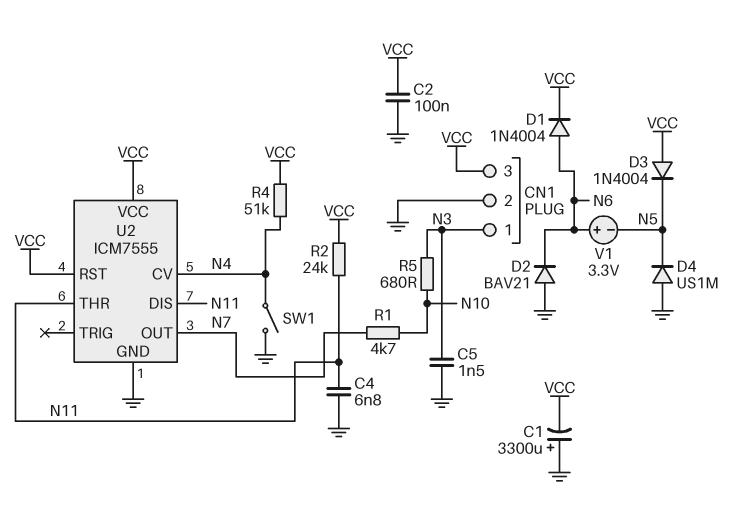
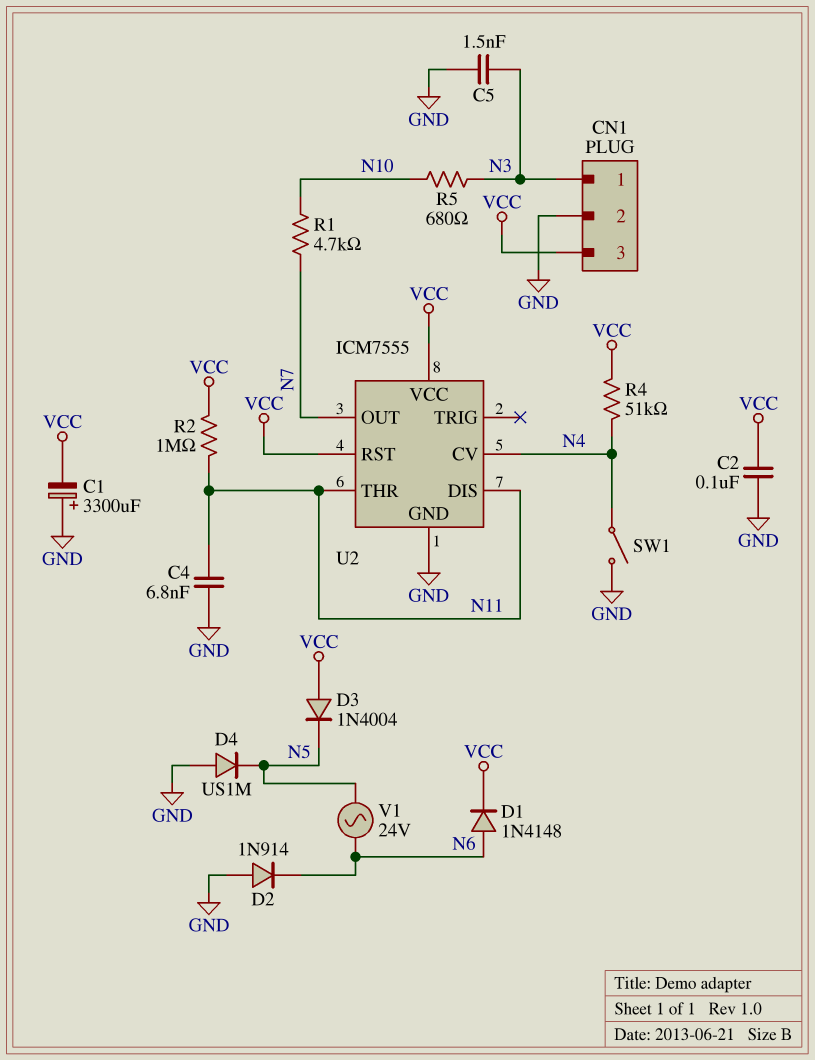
D1: diode 1N4004 (A N6, K VCC) -> diode 1N4148 (A N6, K VCC)
D2: diode BAV21 (A GND, K N6) -> diode 1N914 (A GND, K N6)
R2: 24k (N11, VCC) -> 1M (N11, VCC)
V1: 3.3V (plus N6, minus N5) -> AC 24V (N5, N6)

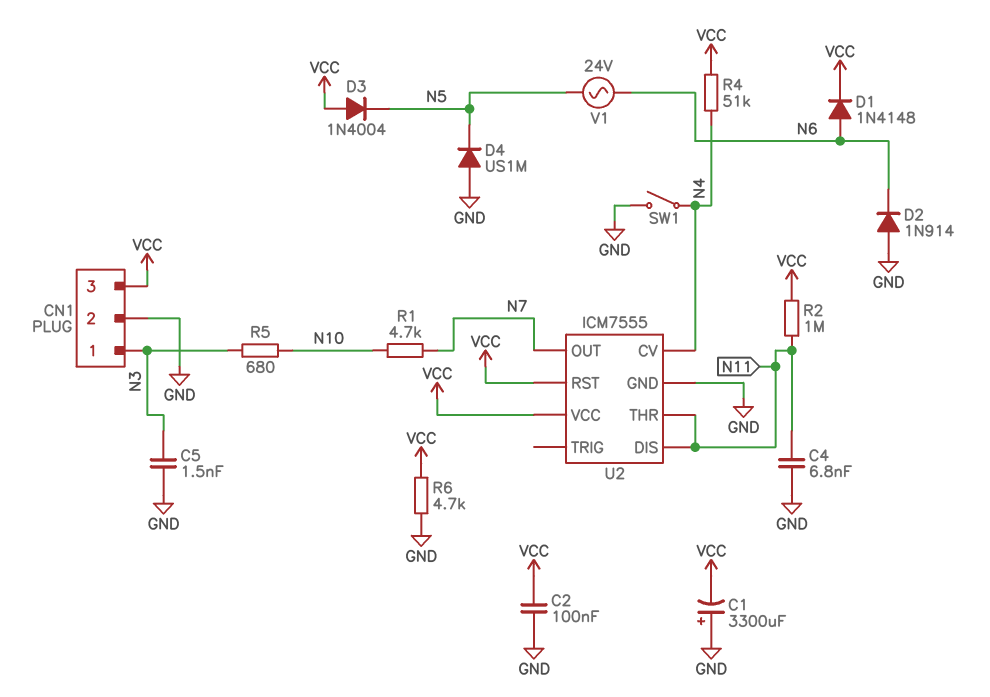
R6: none -> 4.7k (GND, VCC)

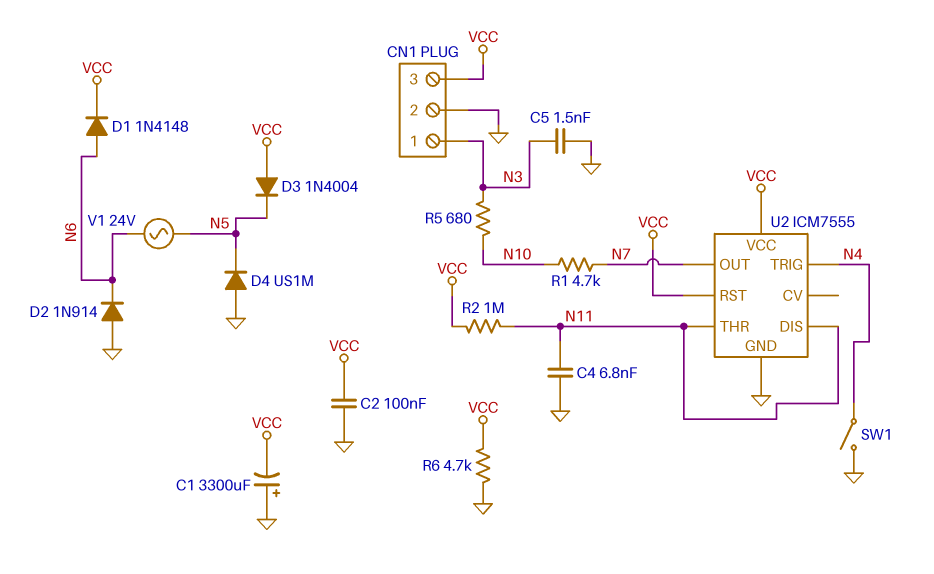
R4: 51k (N4, VCC) -> none
U2 pin CV: N4 -> none
U2 pin TRIG: none -> N4

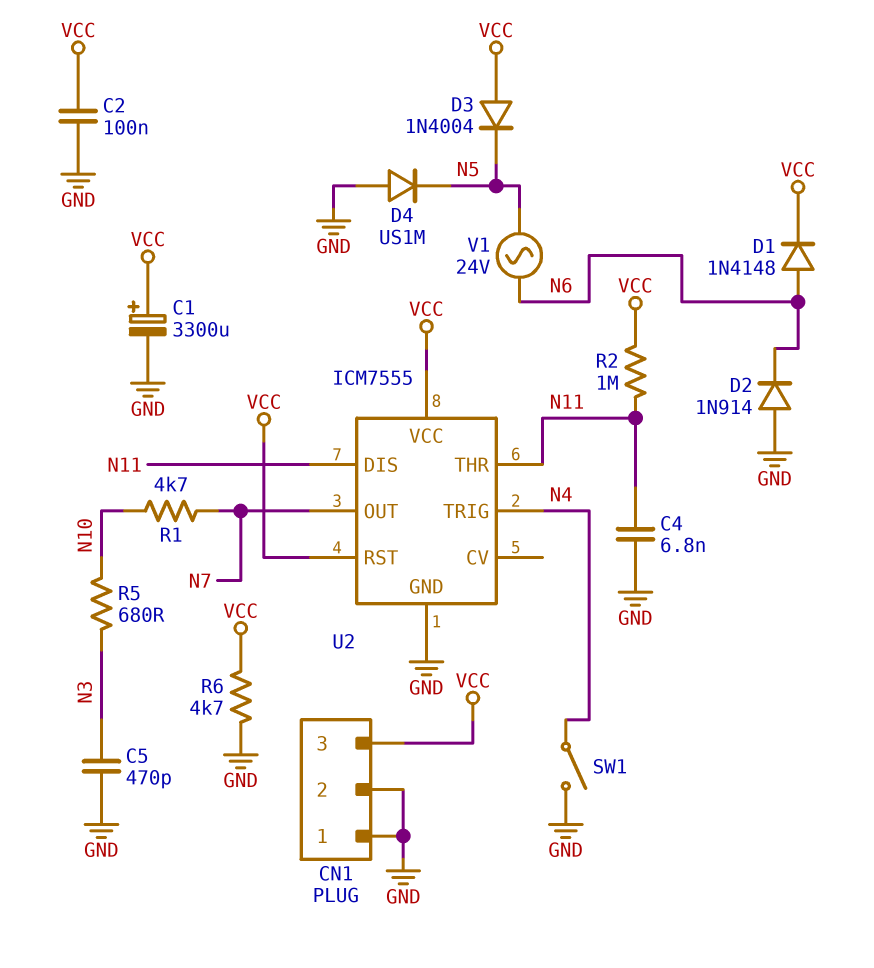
C1: 3300uF (plus GND, minus VCC) -> 3300uF (plus VCC, minus GND)
C5: 1.5nF (GND, N3) -> 470pF (GND, N3)
CN1 pin 1: N3 -> GND

